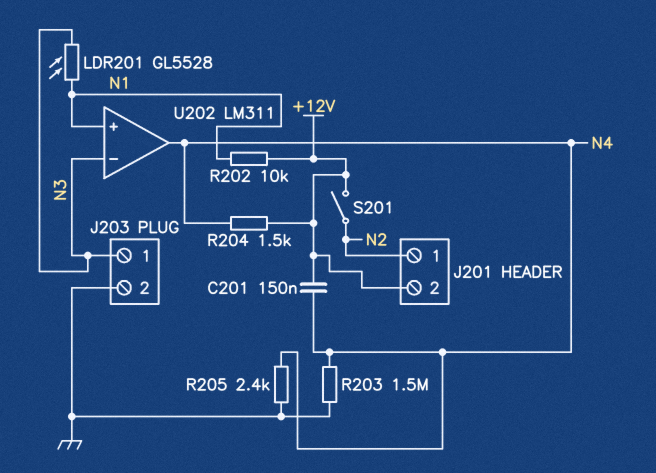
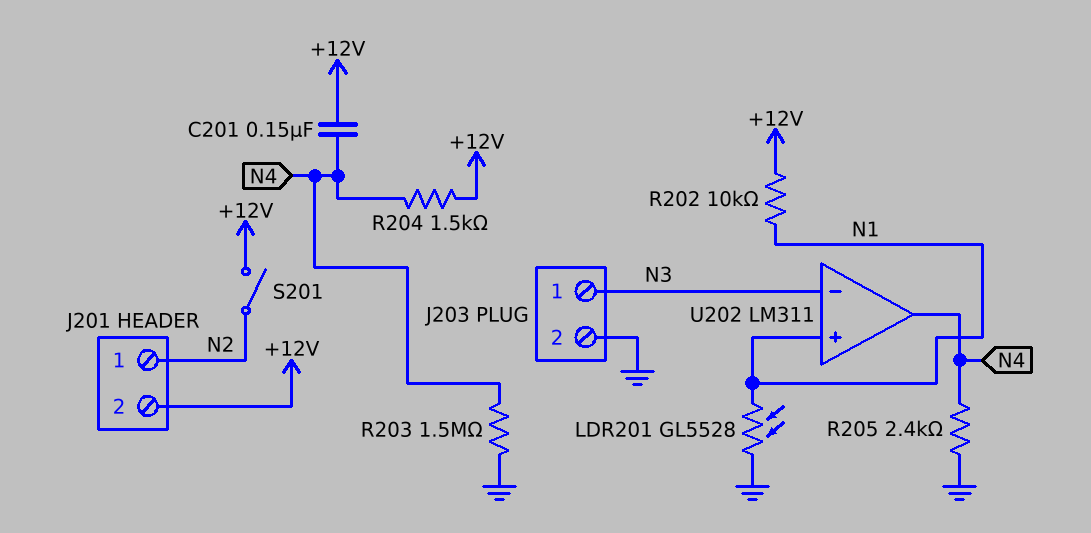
LDR201: GL5528 (N1, N3) -> GL5528 (GND, N1)

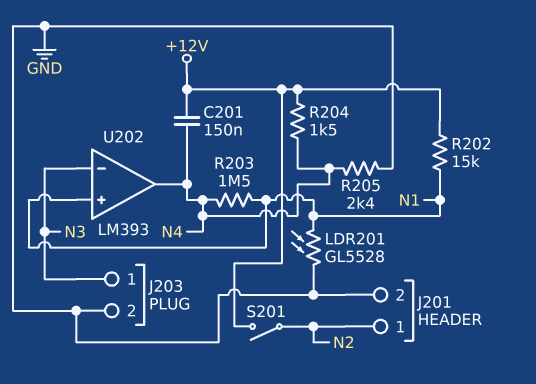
J201 pin 2: +12V -> GND
R202: 10k (+12V, N1) -> 15k (+12V, N1)
R203: 1.5M (GND, N4) -> 1.5M (N1, N4)
U202: LM311 -> LM393

